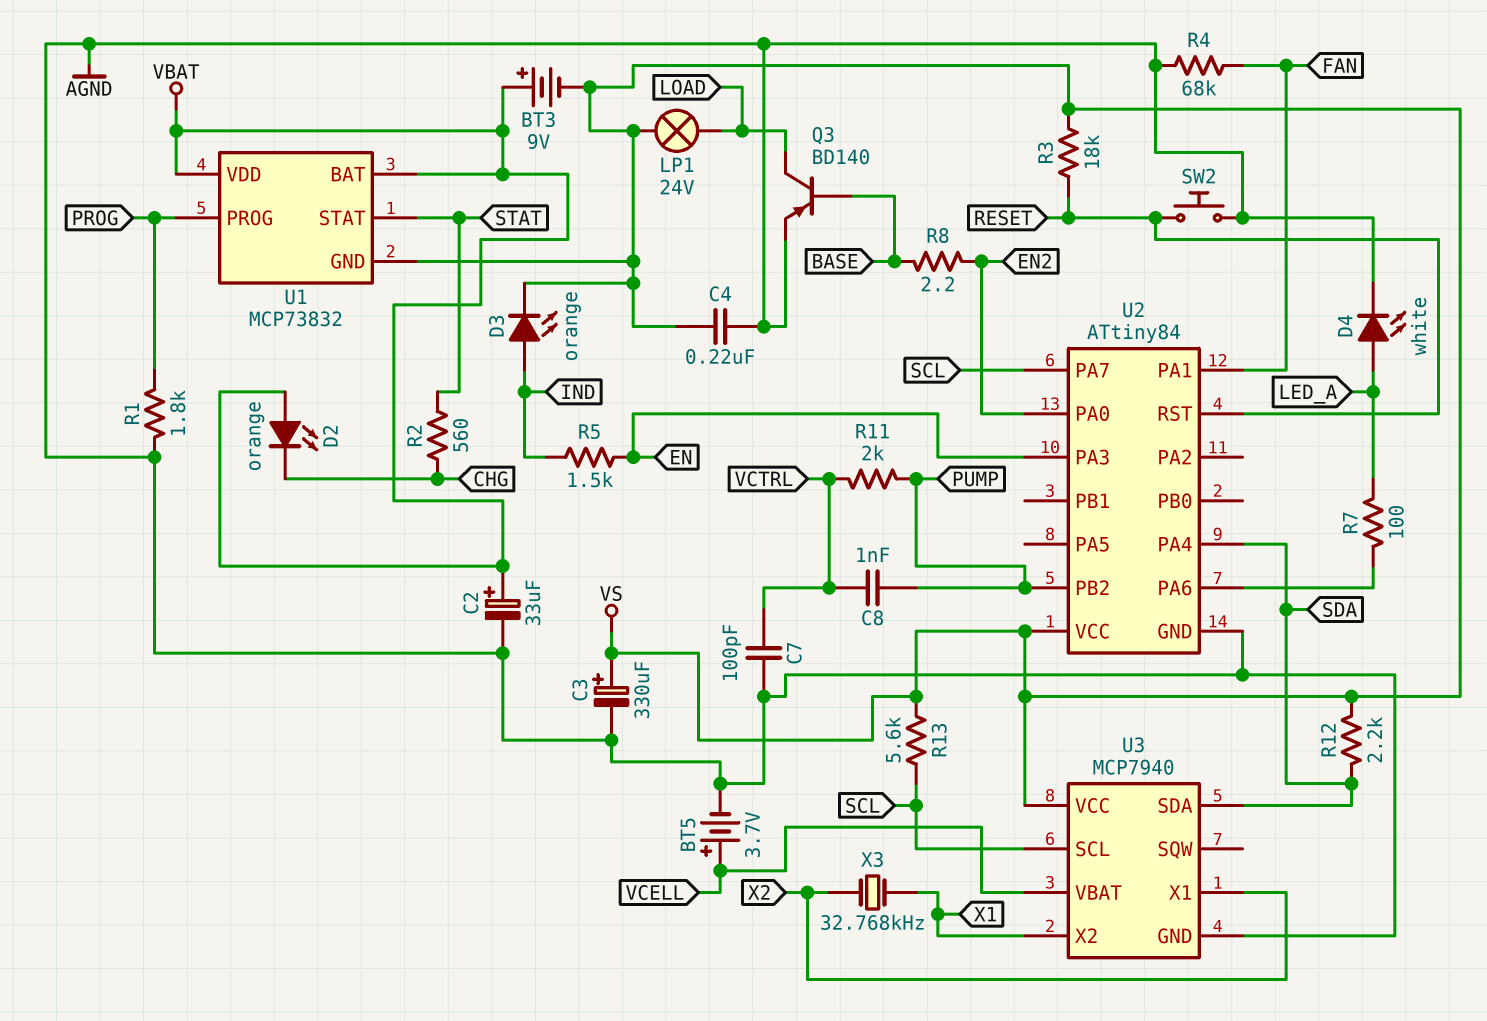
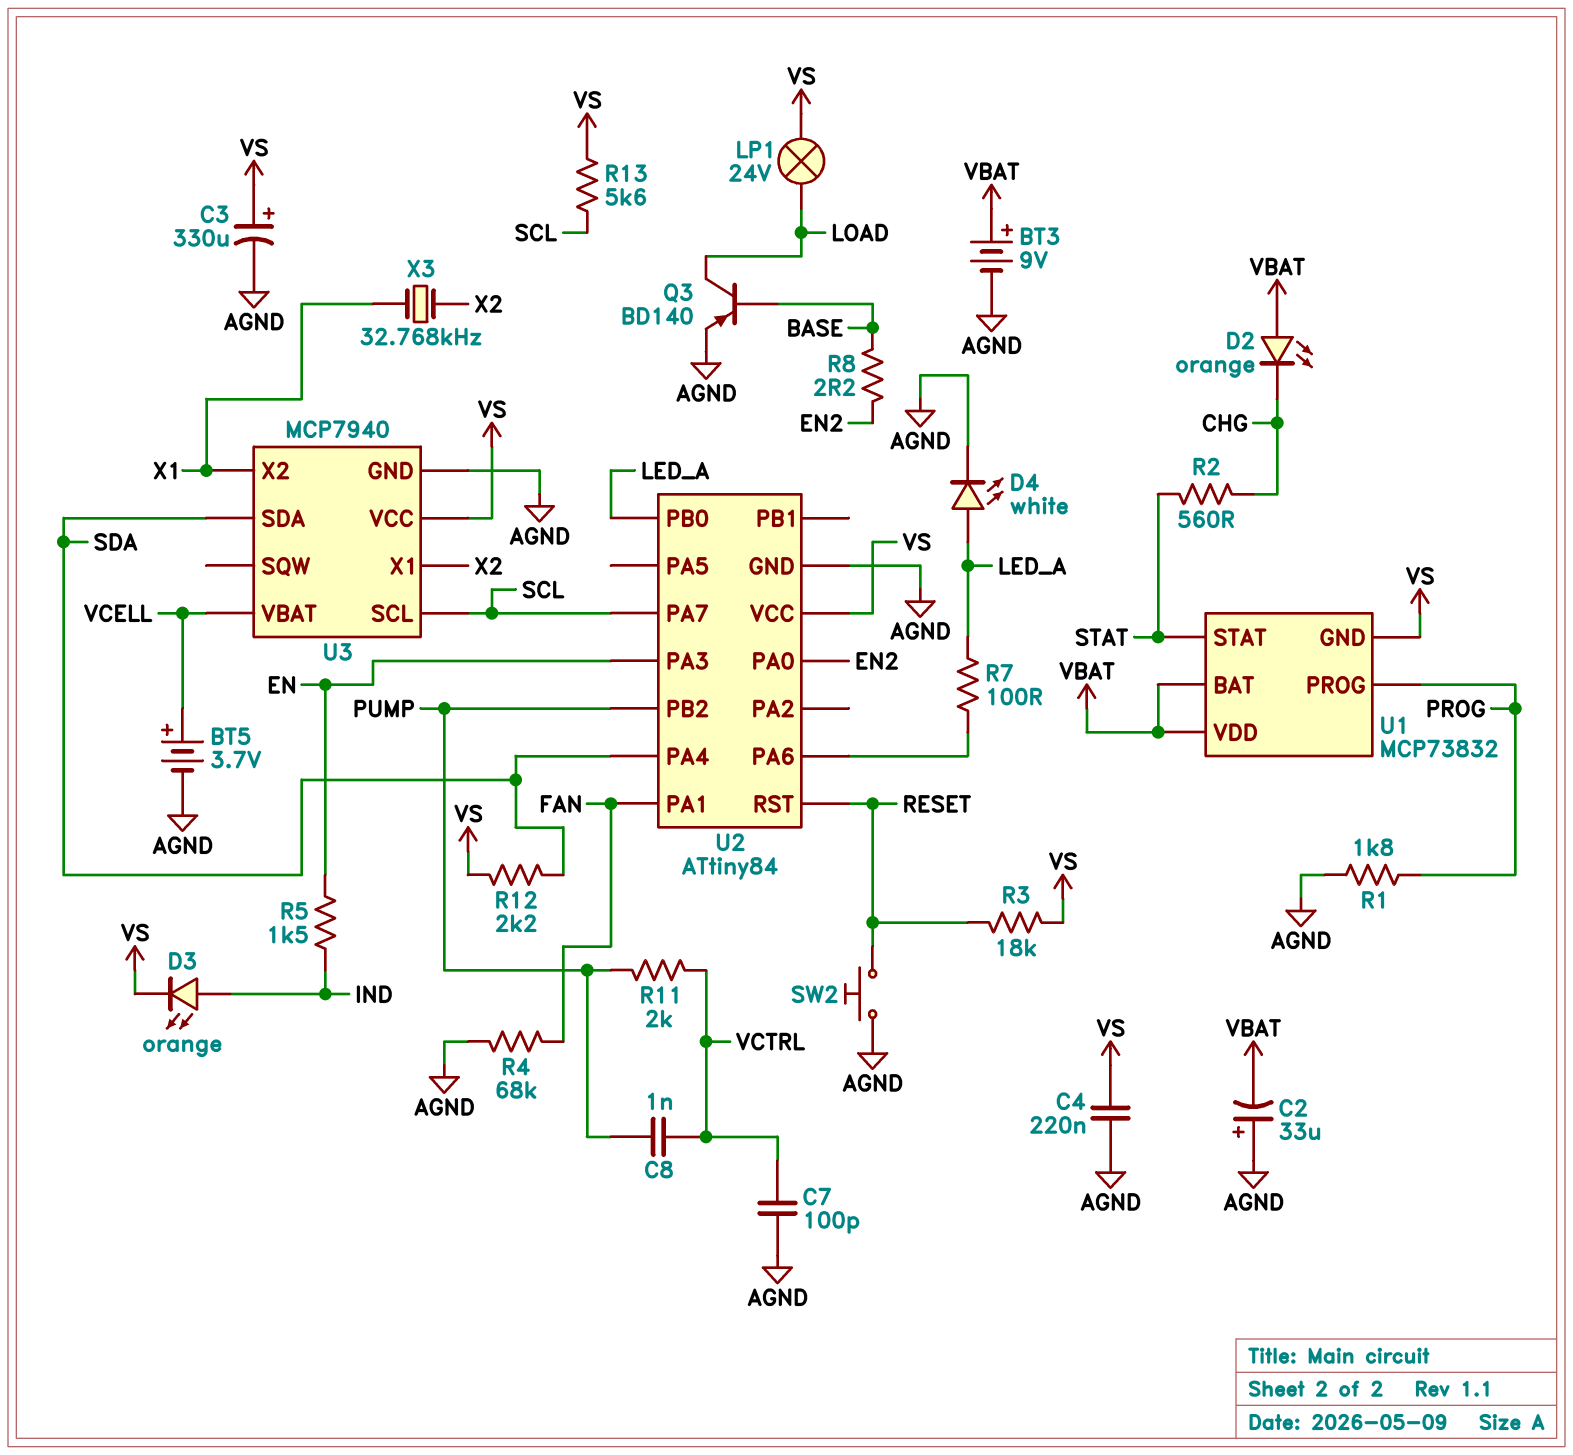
BT3: 9V (plus VBAT, minus VS) -> 9V (plus VBAT, minus AGND)
C2: 33uF (plus VBAT, minus AGND) -> 33uF (plus AGND, minus VBAT)
U2 pin PB0: none -> LED_A

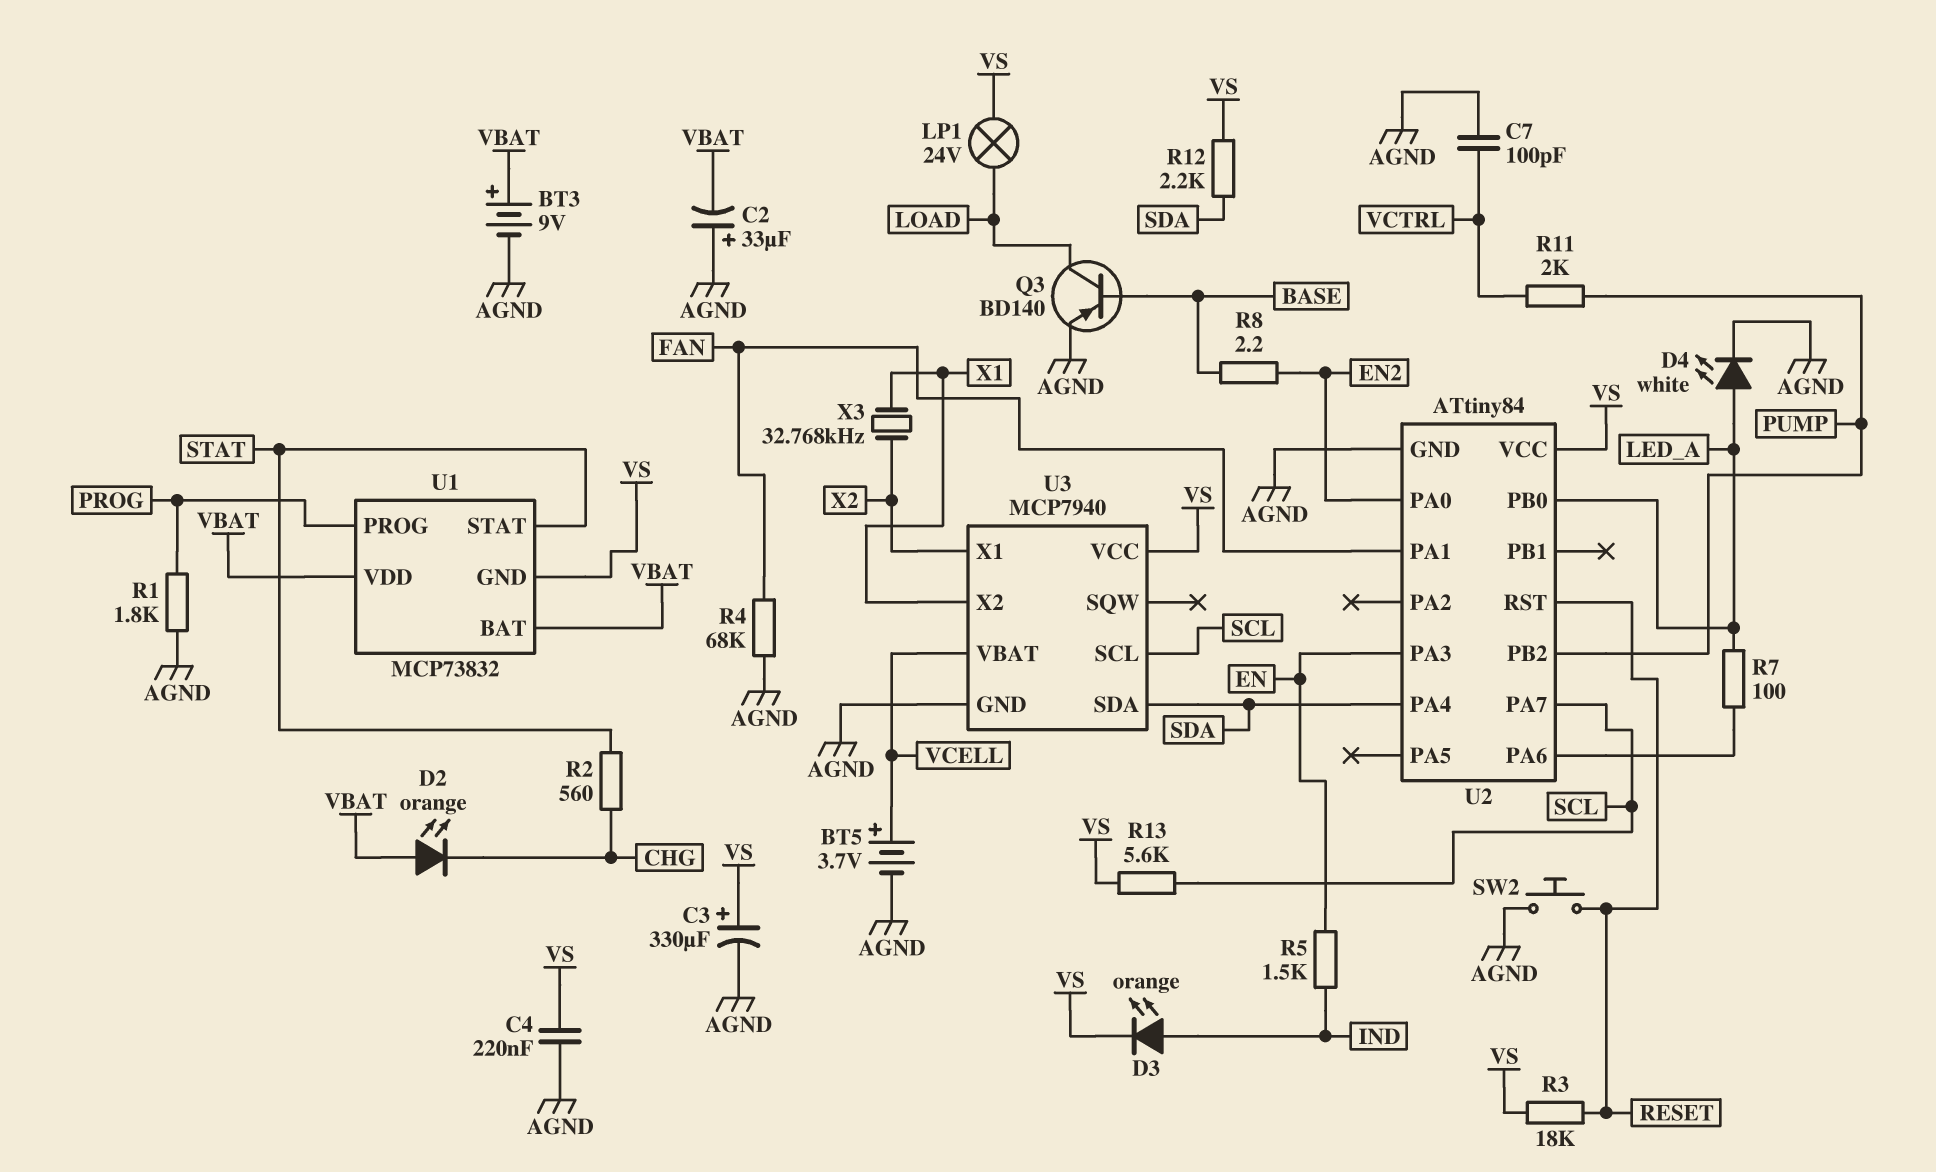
C8: 1nF (PUMP, VCTRL) -> none

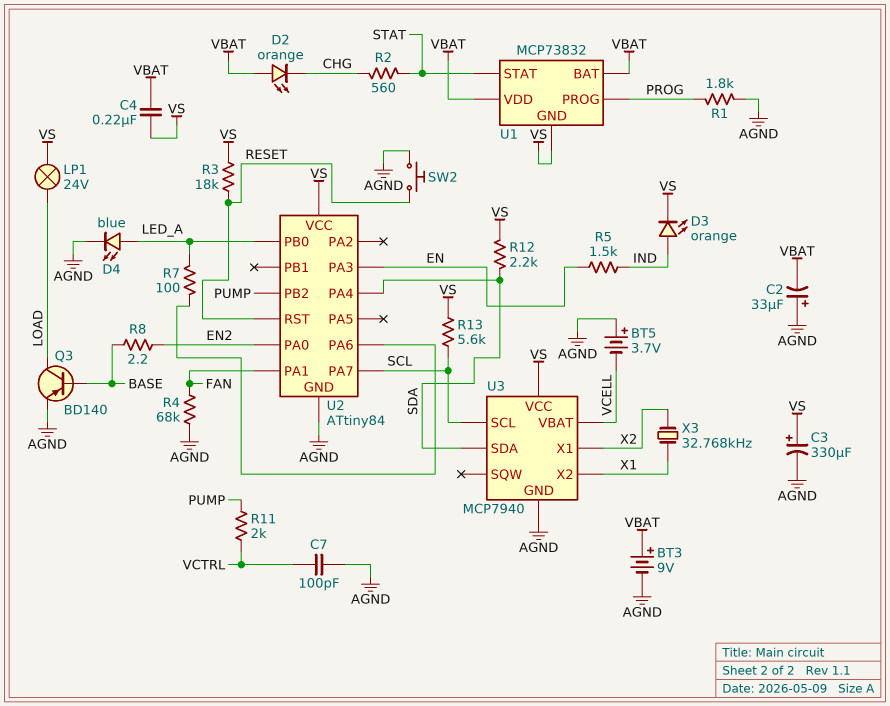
BT5: 3.7V (plus VCELL, minus AGND) -> 3.7V (plus AGND, minus VCELL)
C4: 220nF (AGND, VS) -> 220nF (VBAT, VS)
D4: LED white (A LED_A, K AGND) -> LED blue (A LED_A, K AGND)

